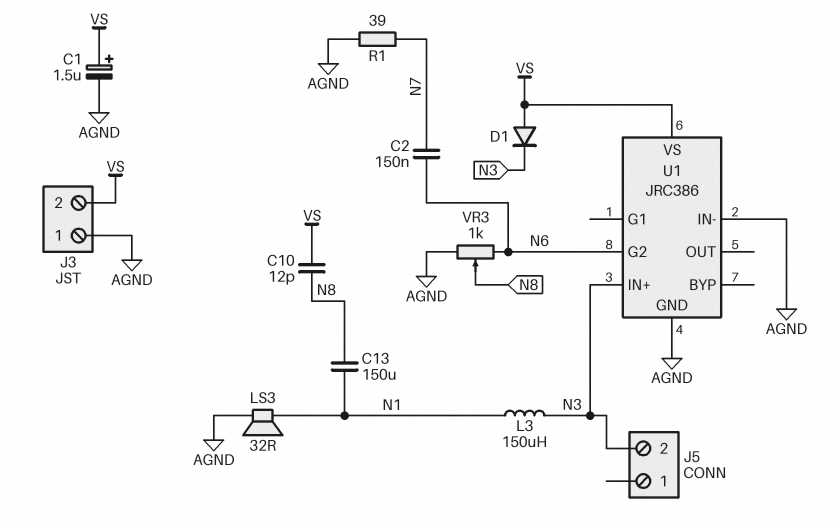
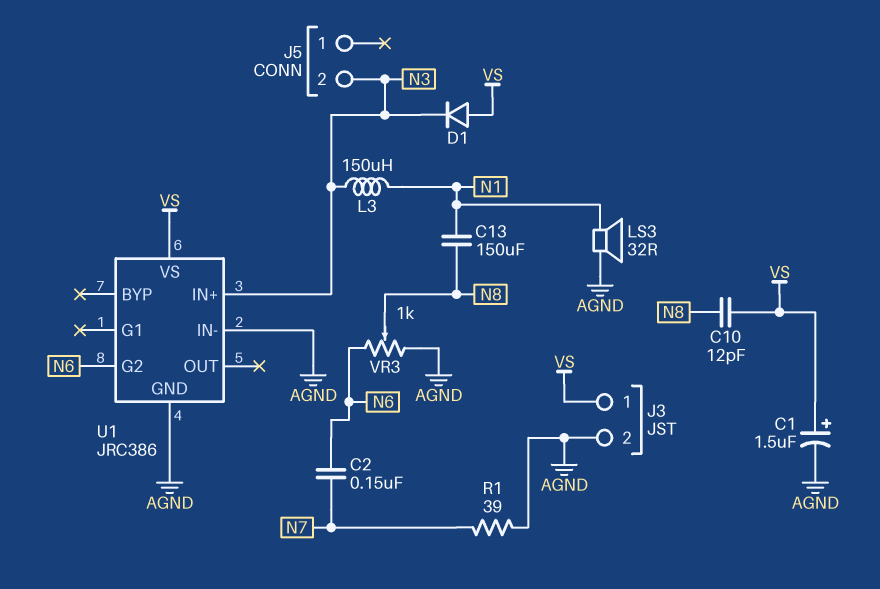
J3 pin 1: AGND -> VS
J3 pin 2: VS -> AGND

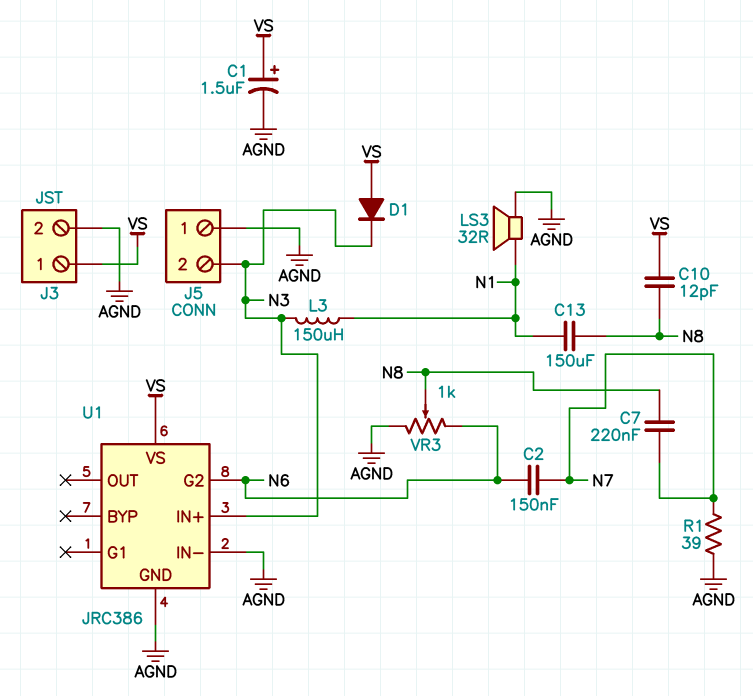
C7: none -> 220nF (N7, N8)
J5 pin 1: none -> AGND

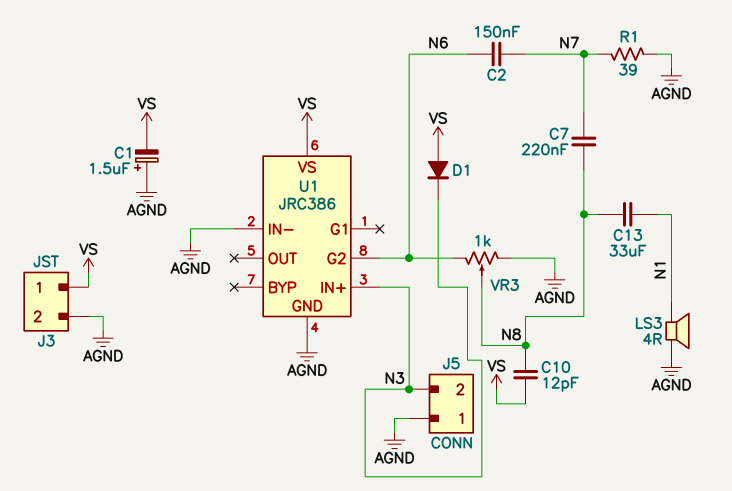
C1: 1.5uF (plus VS, minus AGND) -> 1.5uF (plus AGND, minus VS)
C13: 150uF (N1, N8) -> 33uF (N1, N8)
L3: 150uH (N1, N3) -> none
LS3: speaker 32R (AGND, N1) -> speaker 4R (AGND, N1)

